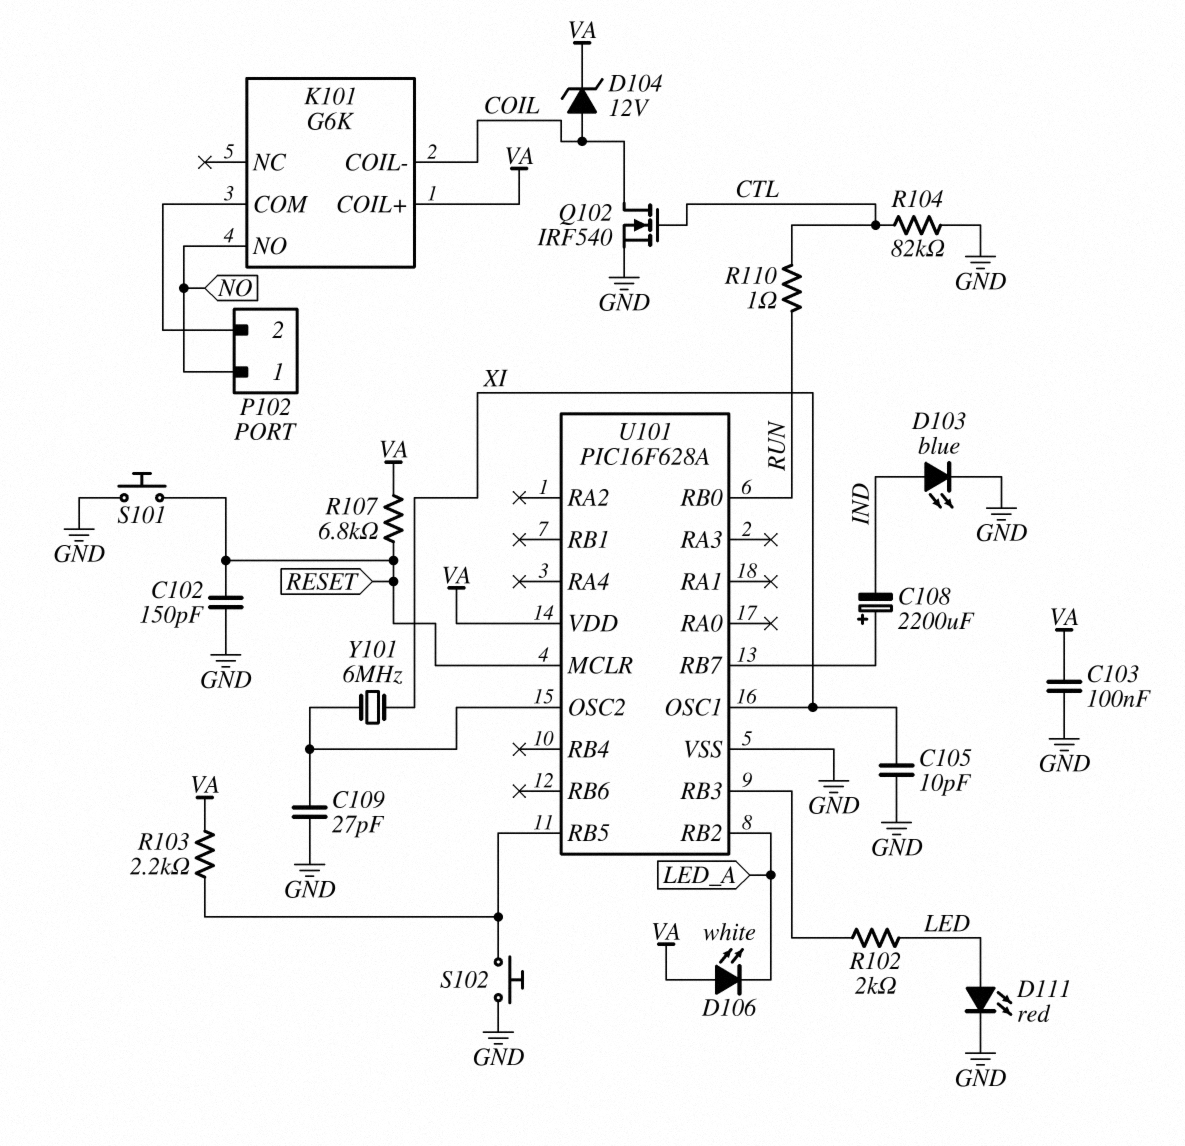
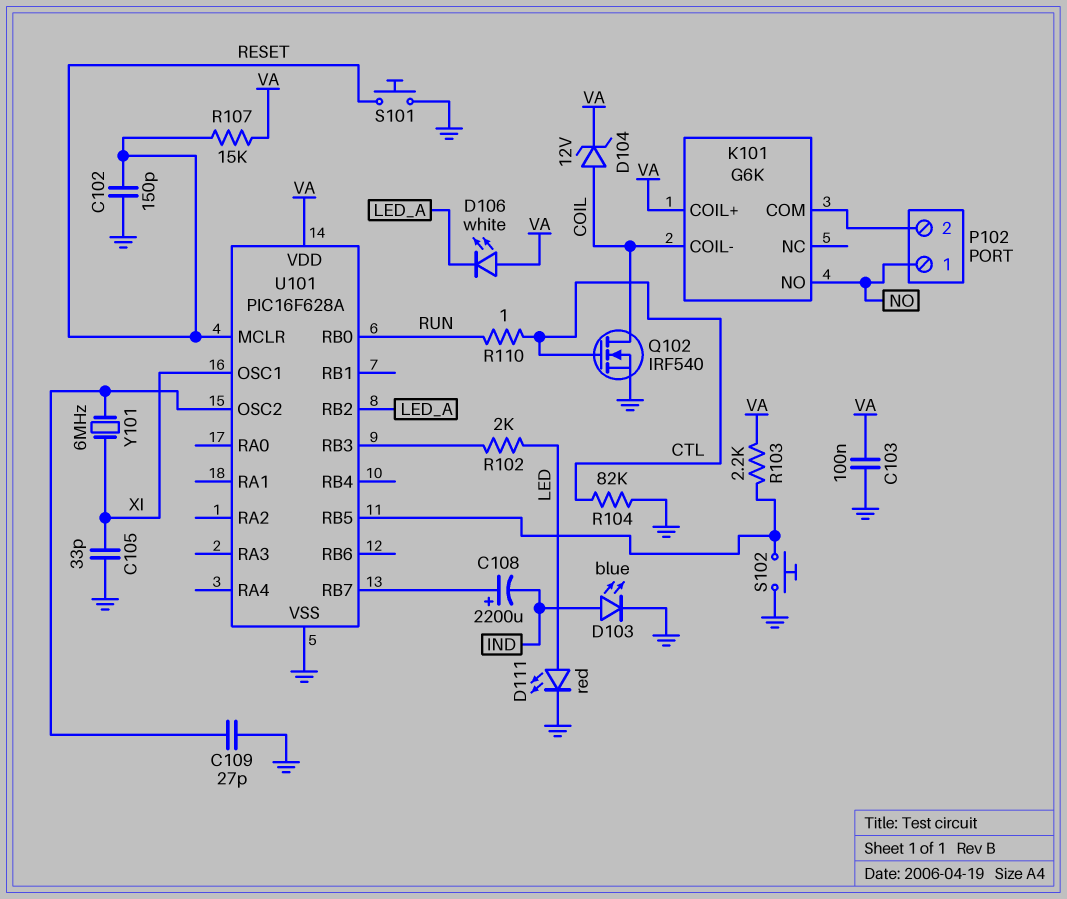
C105: 10pF (GND, XI) -> 33pF (GND, XI)
R107: 6.8k (RESET, VA) -> 15k (RESET, VA)

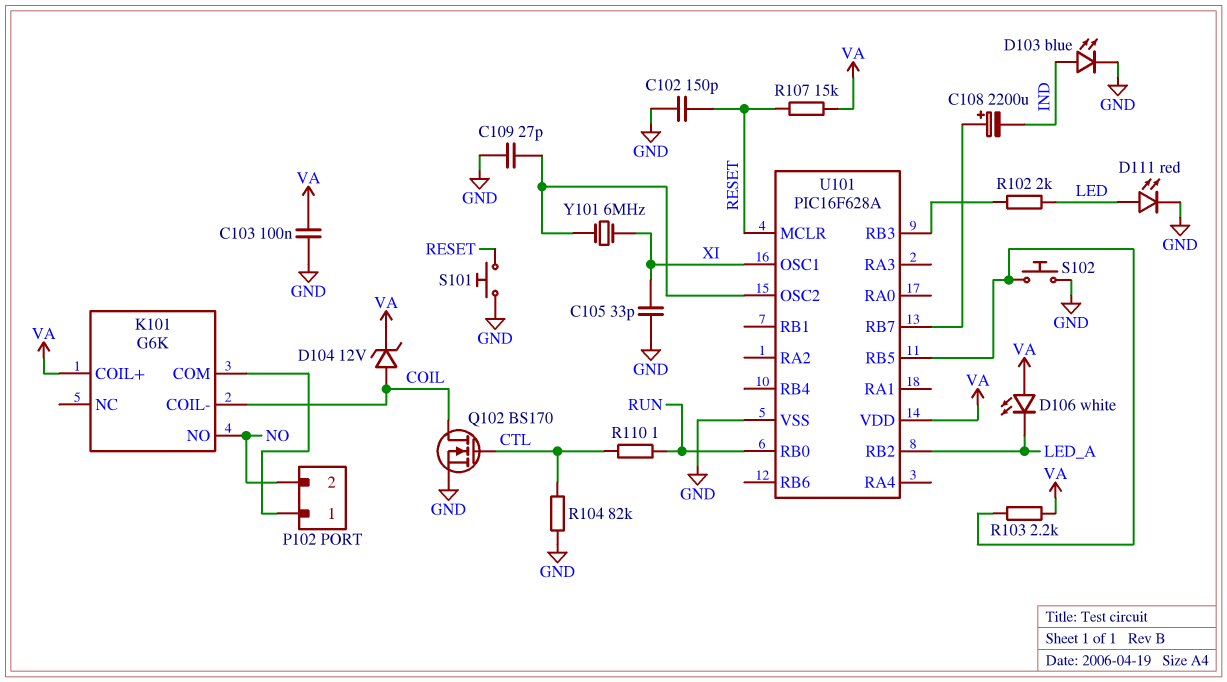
P102 pin 1: NO -> K101/COM
P102 pin 2: K101/COM -> NO
Q102: NMOS IRF540 (G CTL, D COIL, S GND) -> NMOS BS170 (G CTL, D COIL, S GND)

